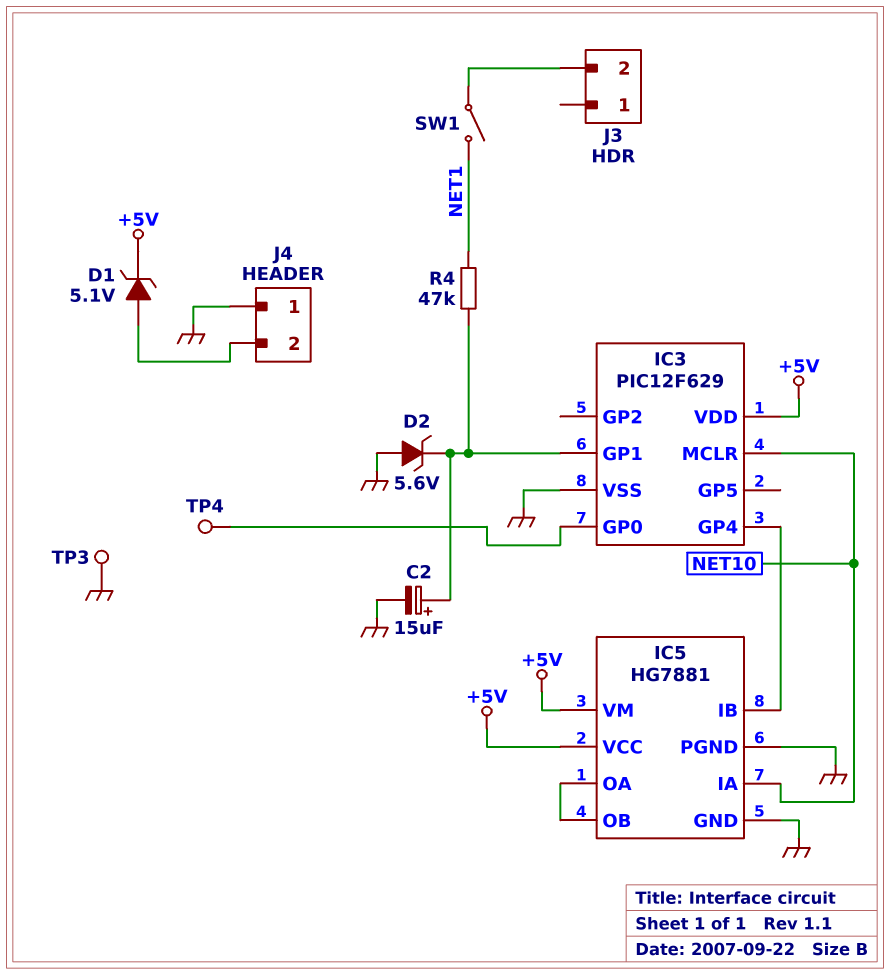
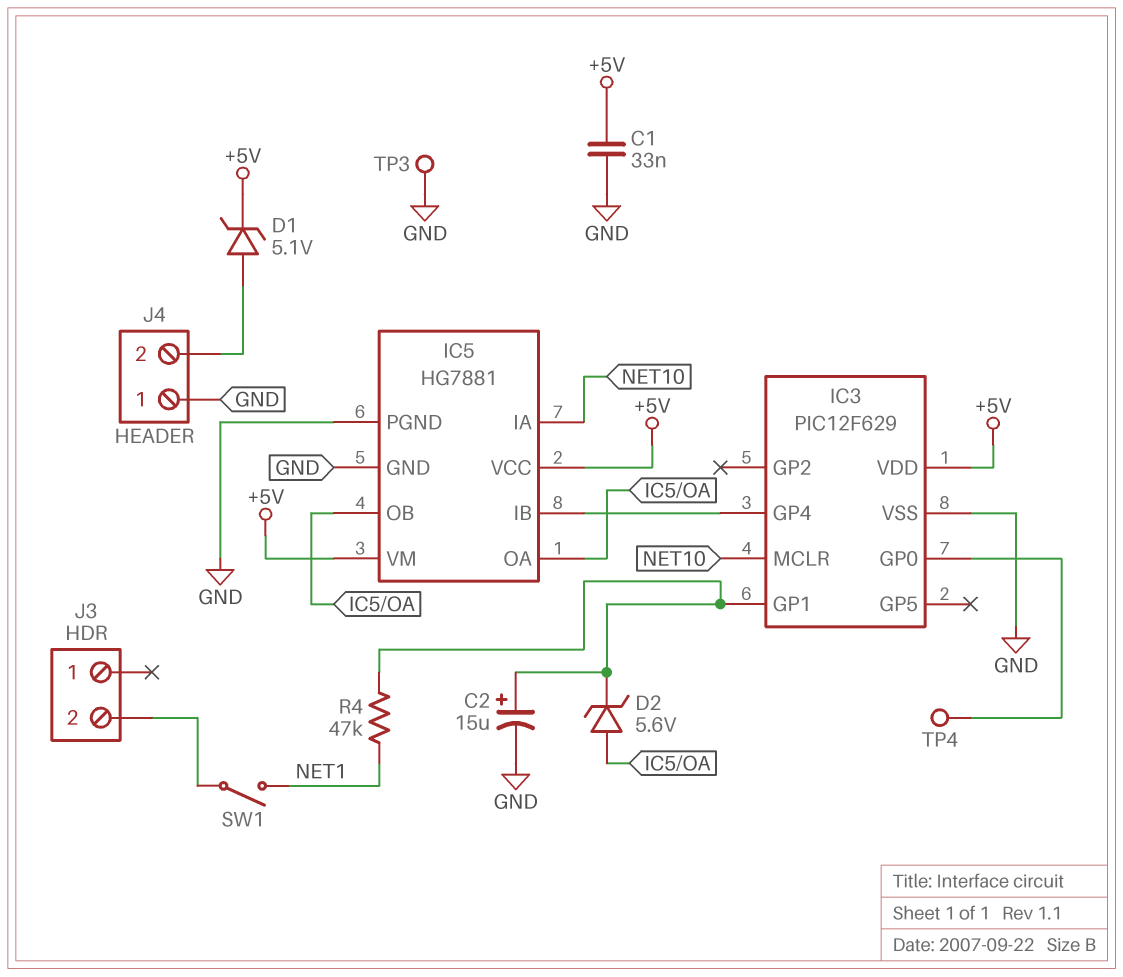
C1: none -> 33nF (+5V, GND)
D2: zener 5.6V (A GND, K IC3/GP1) -> zener 5.6V (A IC5/OA, K IC3/GP1)

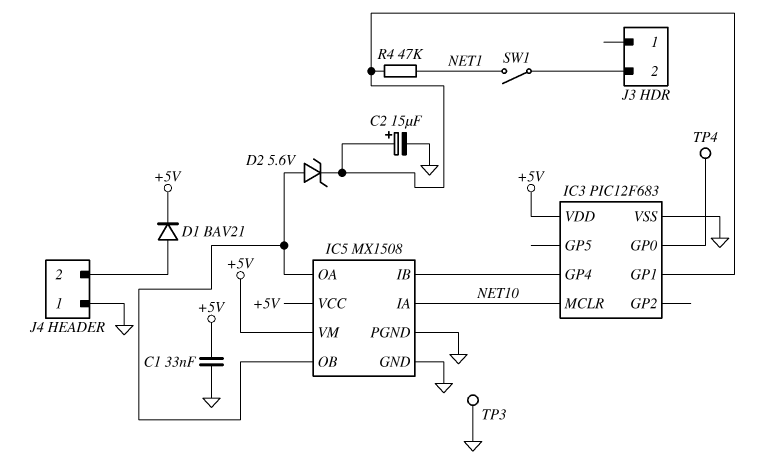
D1: zener 5.1V (A J4/2, K +5V) -> diode BAV21 (A J4/2, K +5V)
IC3: PIC12F629 -> PIC12F683
IC5: HG7881 -> MX1508

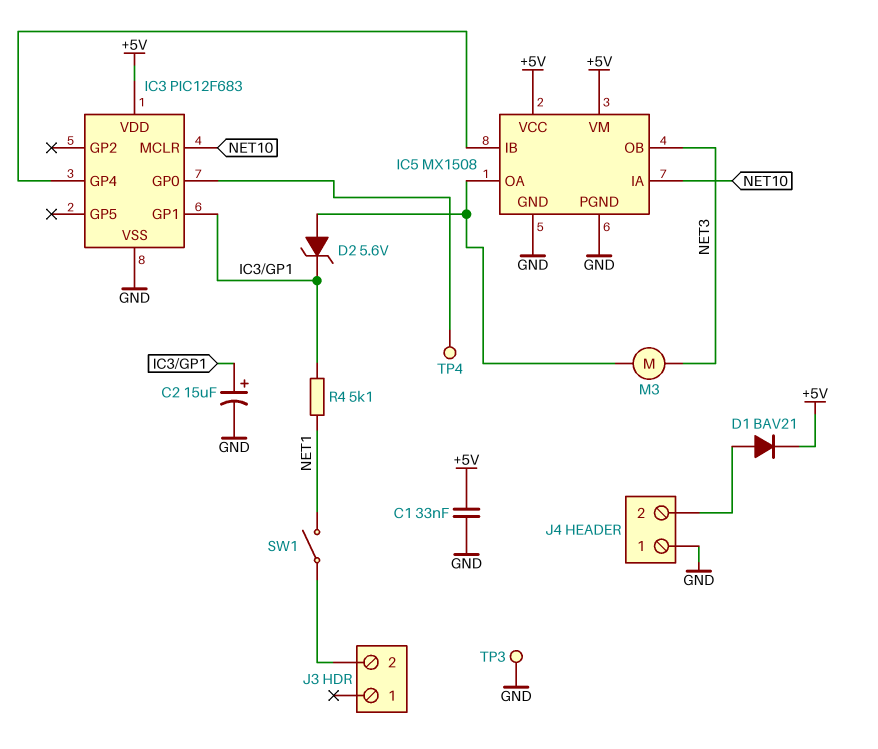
IC5 pin OB: IC5/OA -> NET3
M3: none -> motor (IC5/OA, NET3)
R4: 47k (IC3/GP1, NET1) -> 5.1k (IC3/GP1, NET1)

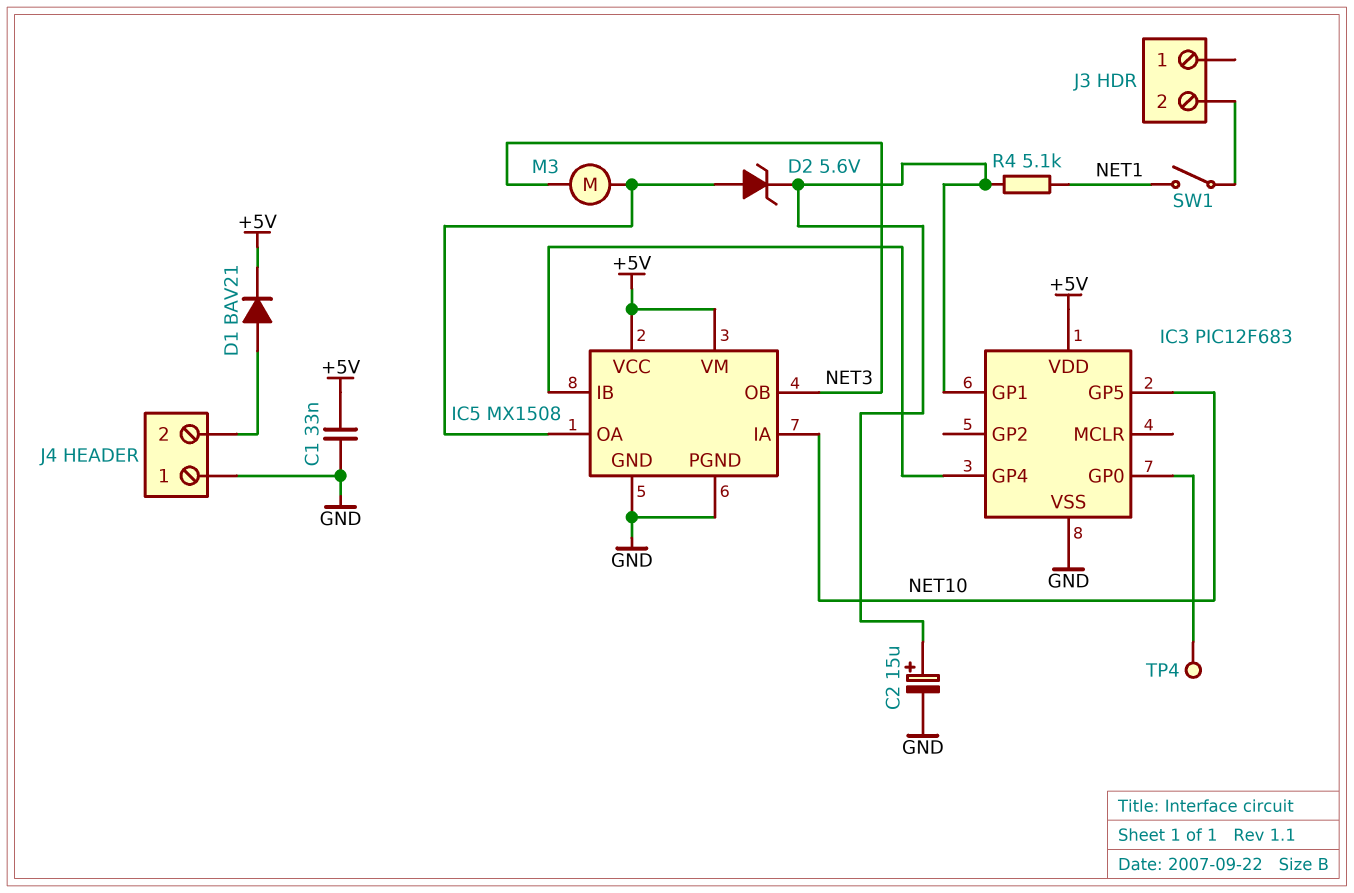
IC3 pin GP5: none -> NET10
IC3 pin MCLR: NET10 -> none
TP3: test point (GND) -> none

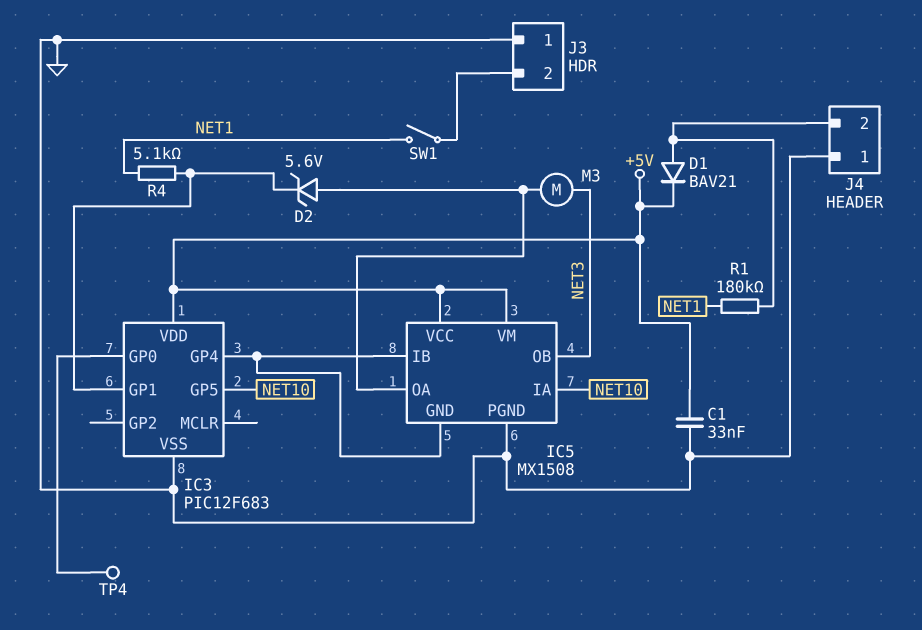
C2: 15uF (plus IC3/GP1, minus GND) -> none
IC5 pin GND: GND -> IC3/GP4
J3 pin 1: none -> GND
R1: none -> 180k (J4/2, NET1)

